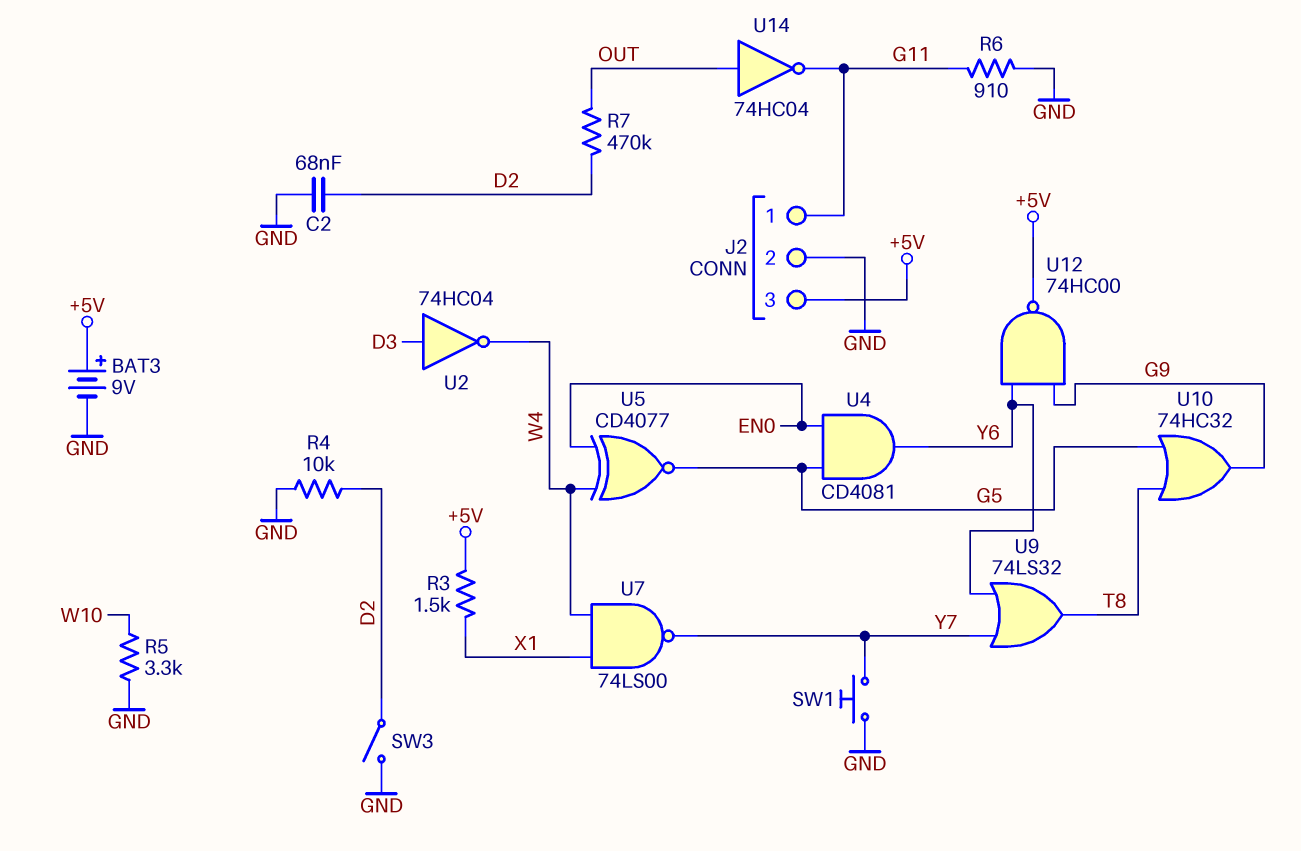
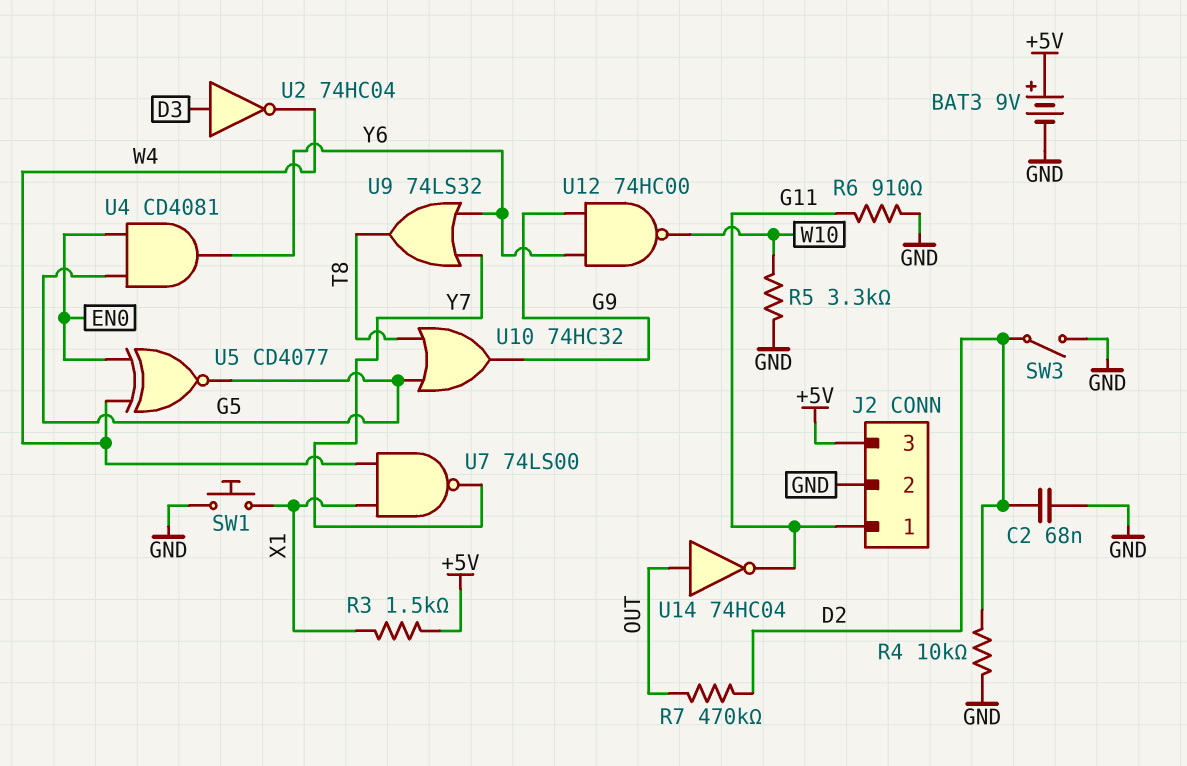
SW1: button (GND, Y7) -> button (GND, X1)
U12: NAND 74HC00 (in G9, in Y6, out +5V) -> NAND 74HC00 (in G9, in Y6, out W10)

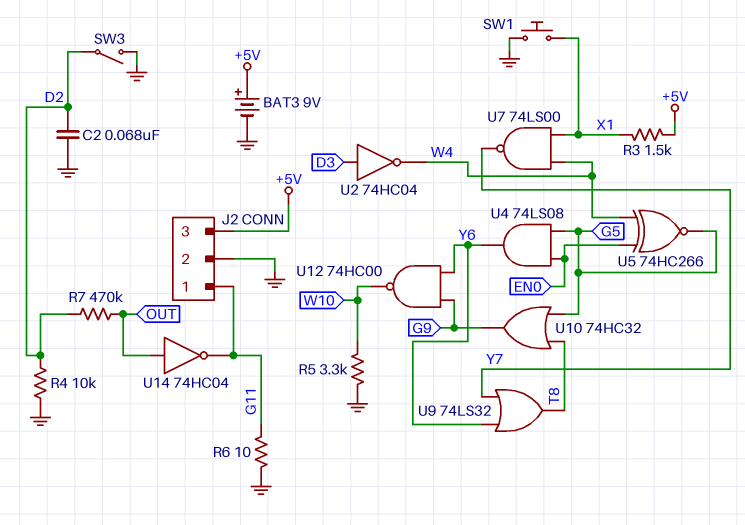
R6: 910 (G11, GND) -> 10 (G11, GND)
U4: AND CD4081 (in EN0, in G5, out Y6) -> AND 74LS08 (in EN0, in G5, out Y6)
U5: XNOR CD4077 (in EN0, in W4, out G5) -> XNOR 74HC266 (in EN0, in W4, out G5)

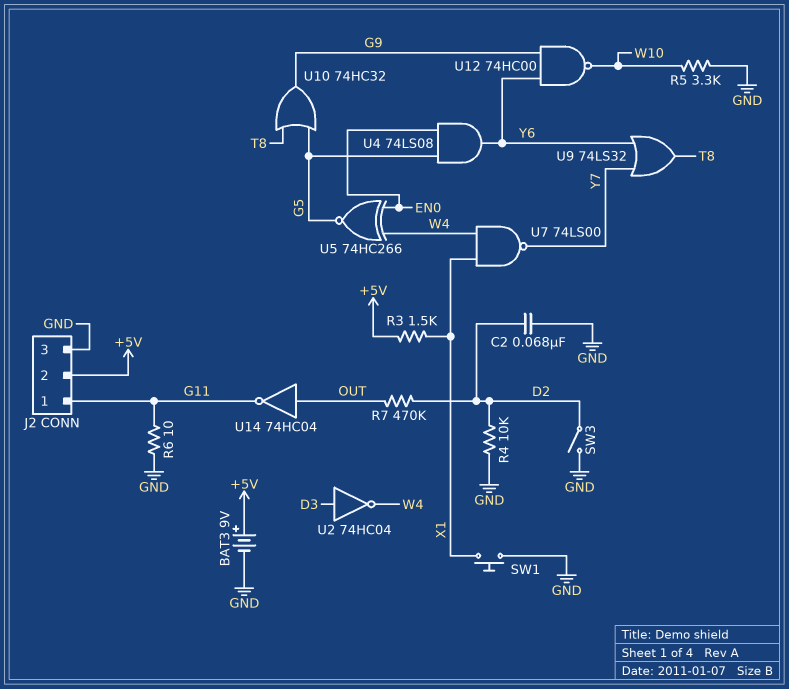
J2 pin 2: GND -> +5V
J2 pin 3: +5V -> GND

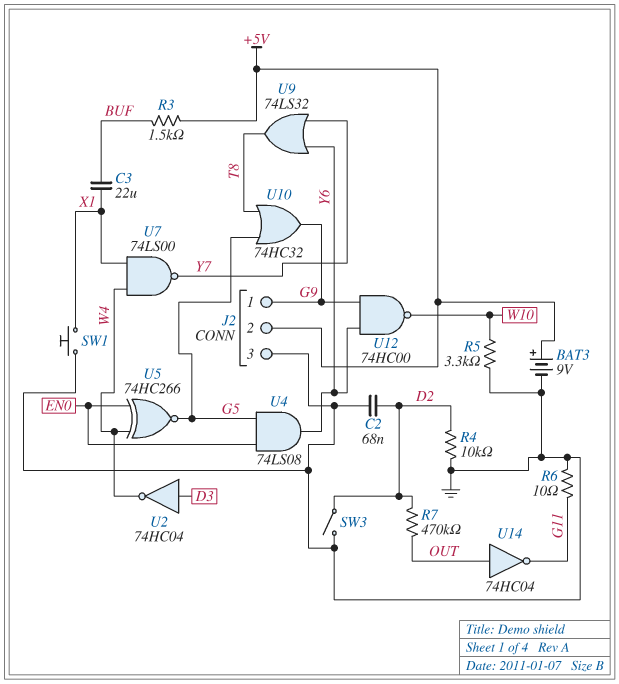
C3: none -> 22uF (BUF, X1)
J2 pin 1: G11 -> G9
R3: 1.5k (+5V, X1) -> 1.5k (+5V, BUF)

